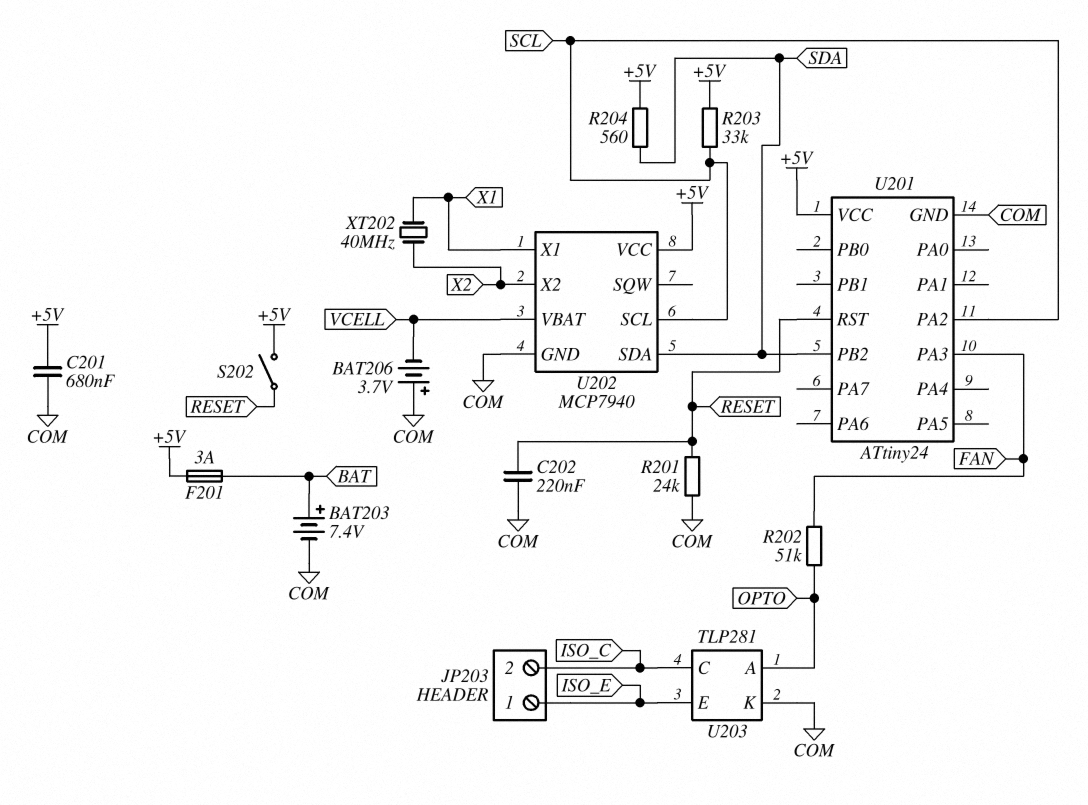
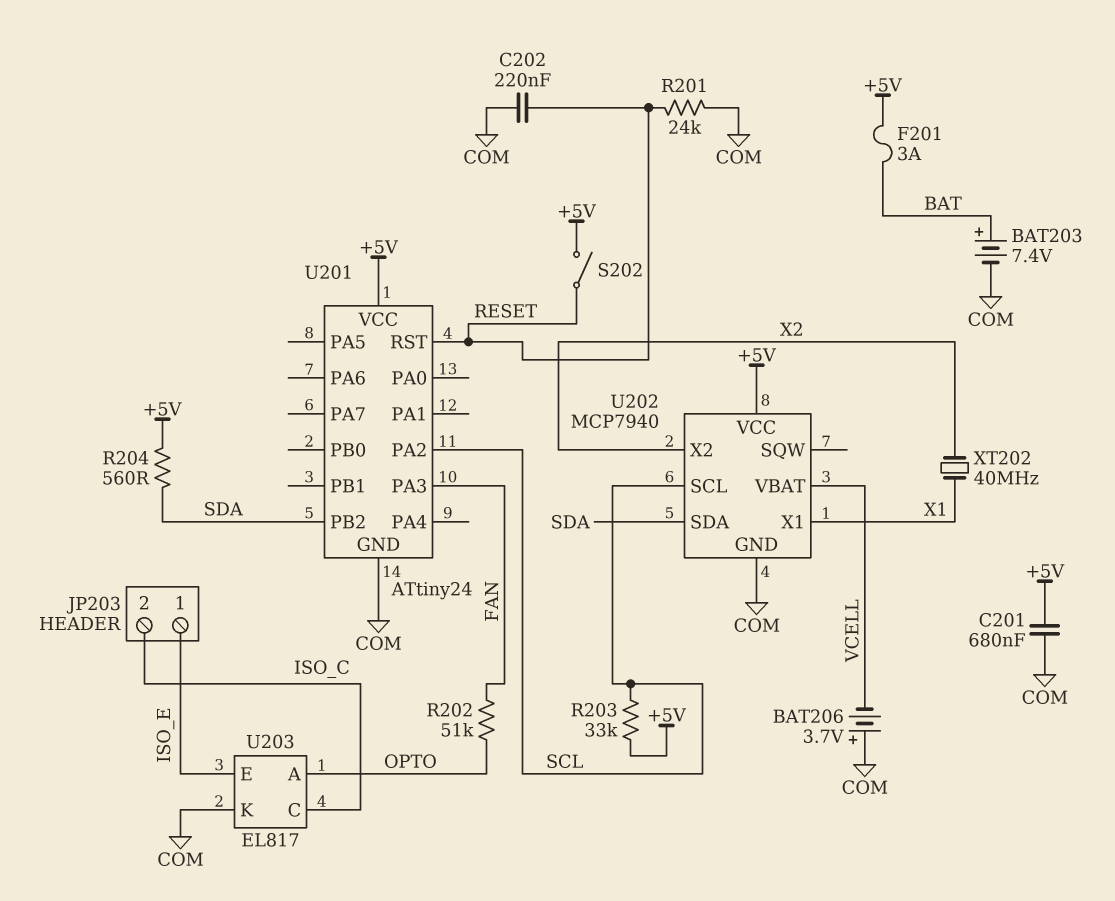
U203: TLP281 -> EL817

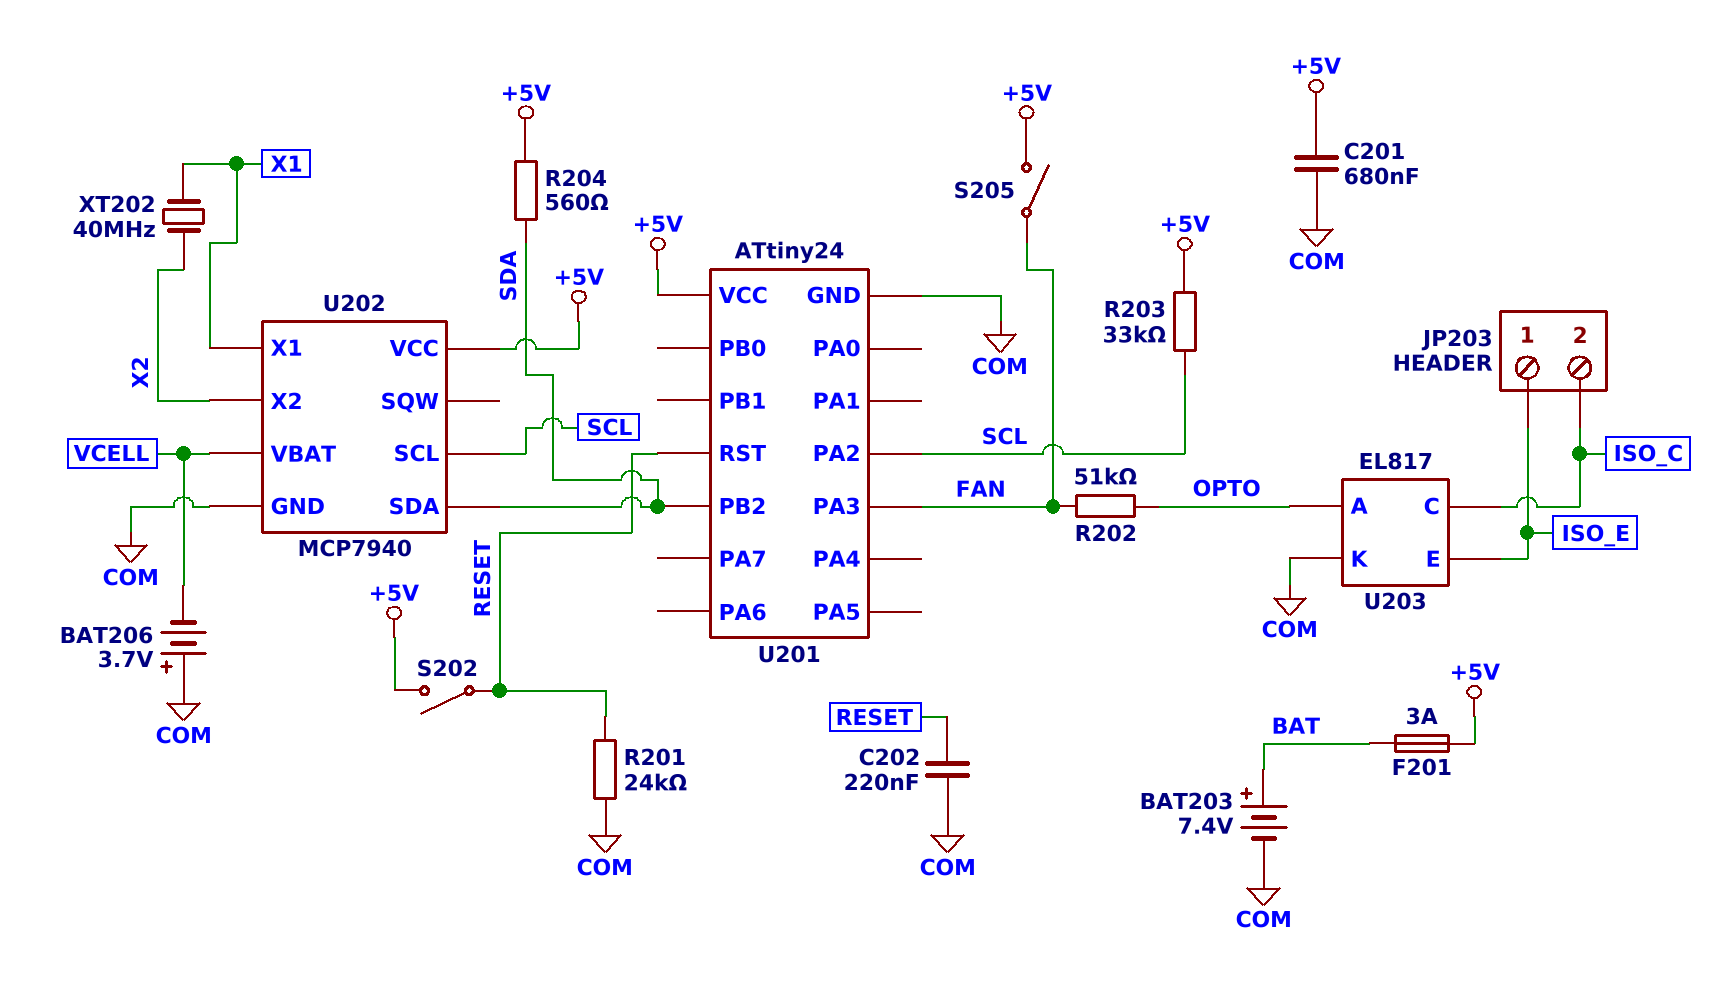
S205: none -> switch (+5V, FAN)

